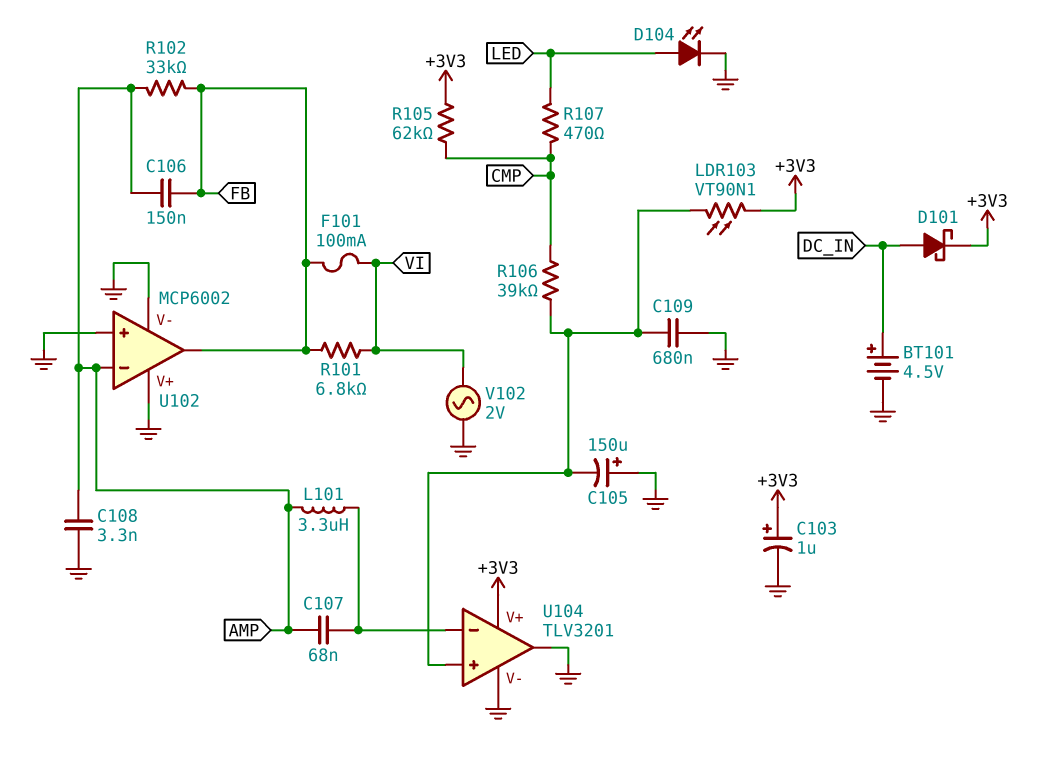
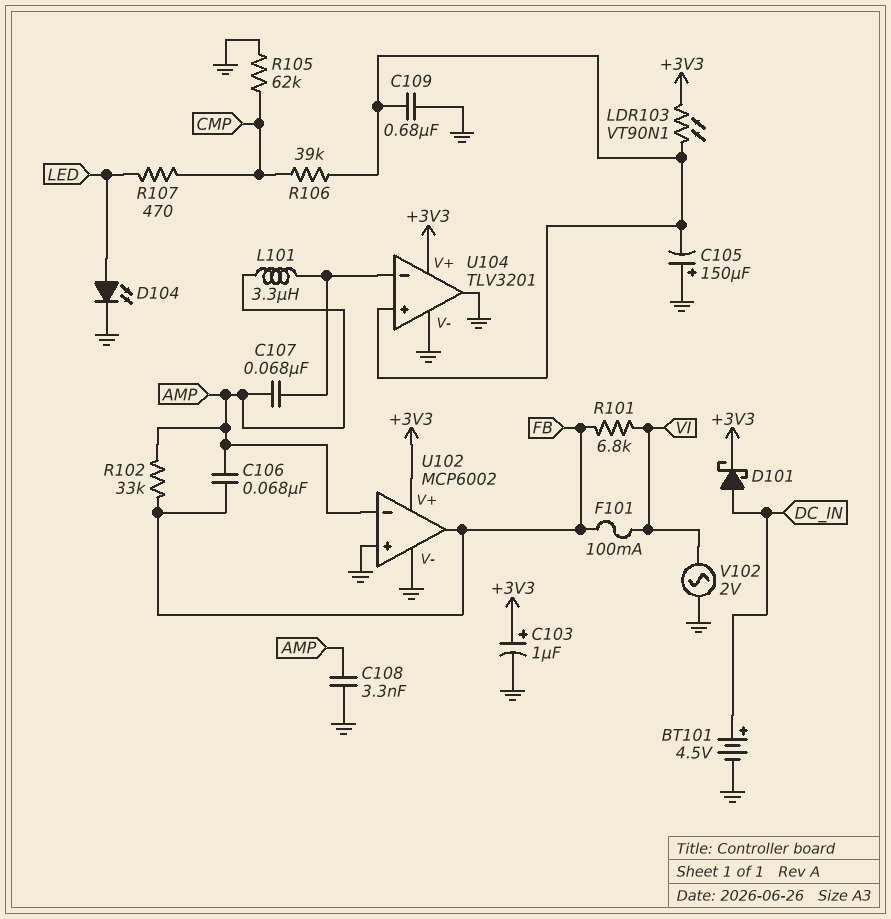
C106: 150nF (AMP, FB) -> 68nF (AMP, FB)
R105: 62k (+3V3, CMP) -> 62k (CMP, GND)
U102 pin V+: GND -> +3V3

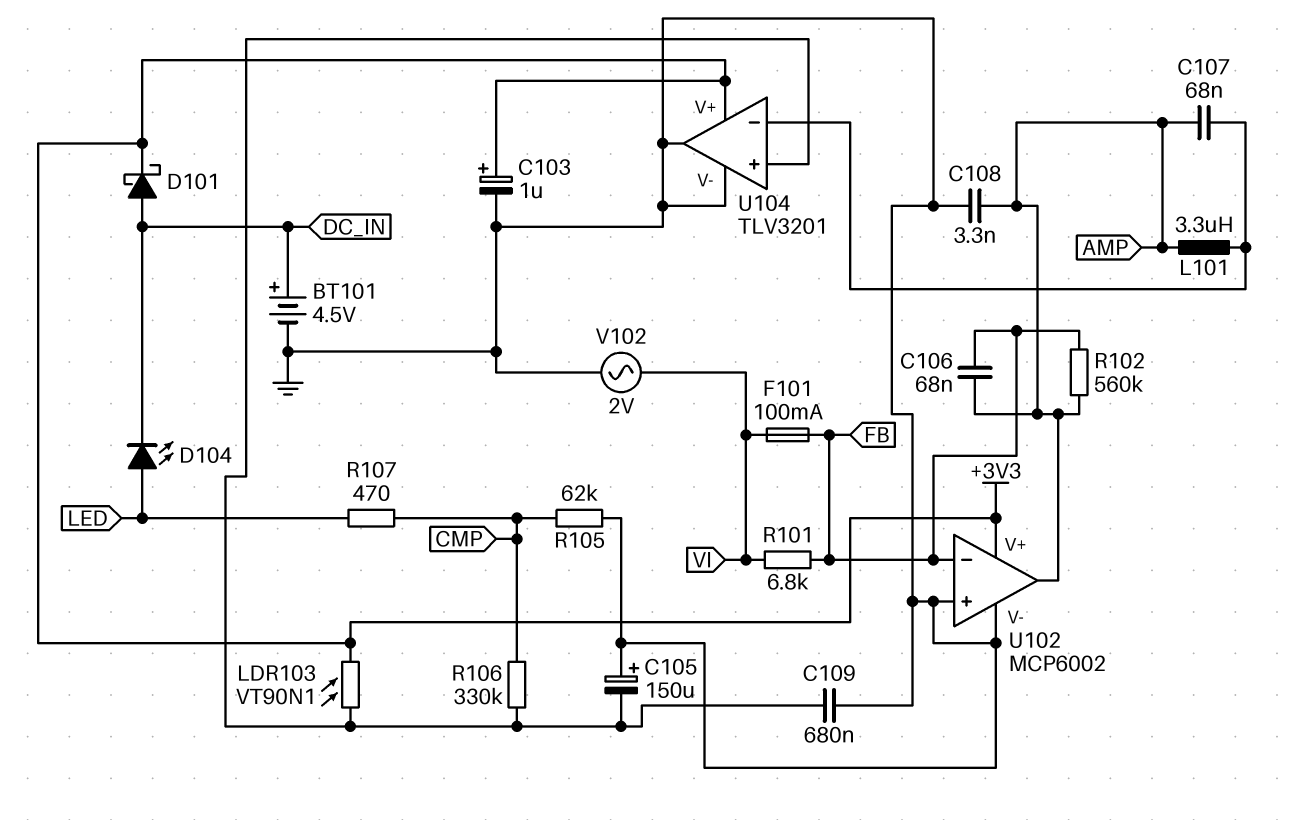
D104: LED (A LED, K GND) -> LED (A LED, K DC_IN)
R102: 33k (AMP, FB) -> 560k (AMP, FB)
R106: 39k (CMP, U104/in+) -> 330k (CMP, U104/in+)
U102 pin in-: AMP -> FB
U102 pin out: FB -> AMP

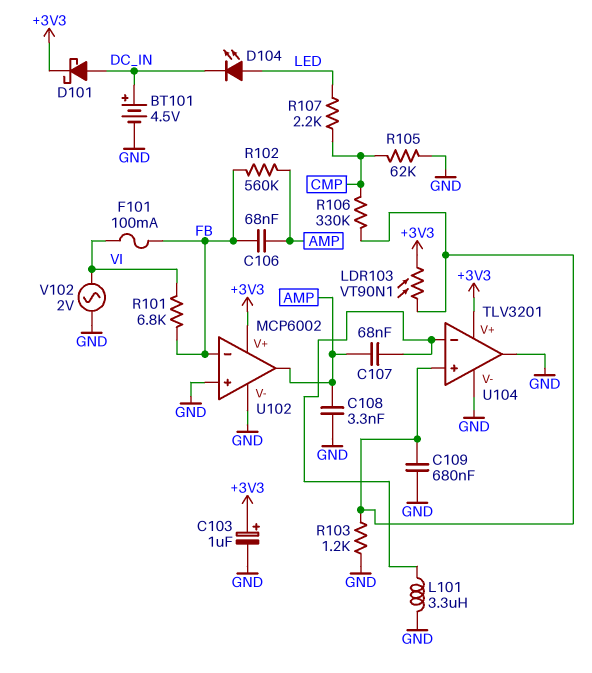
C105: 150uF (plus GND, minus U104/in+) -> none
L101: 3.3uH (AMP, U104/in-) -> 3.3uH (GND, U104/in-)
R103: none -> 1.2k (GND, U104/in+)
R107: 470 (CMP, LED) -> 2.2k (CMP, LED)

